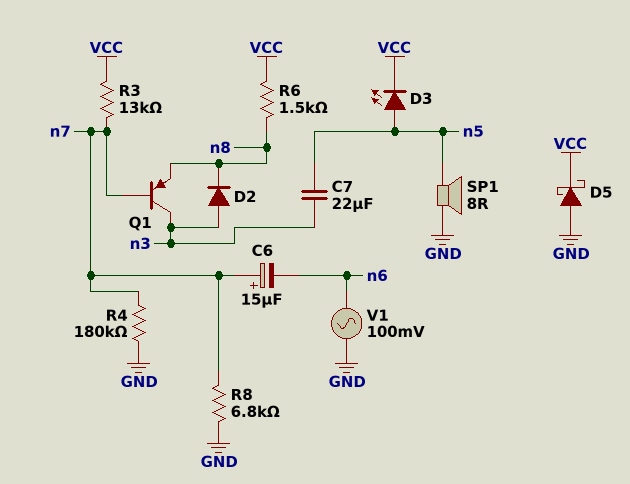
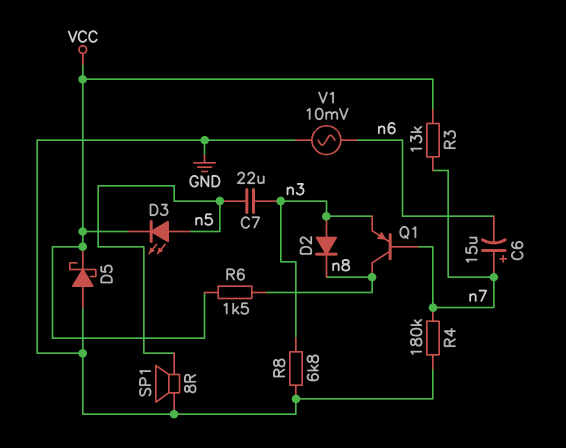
Q1: PNP (B n7, C n3, E n8) -> PNP (B n7, C n8, E n3)
R8: 6.8k (GND, n7) -> 6.8k (GND, n3)
V1: AC 100mV (GND, n6) -> AC 10mV (GND, n6)

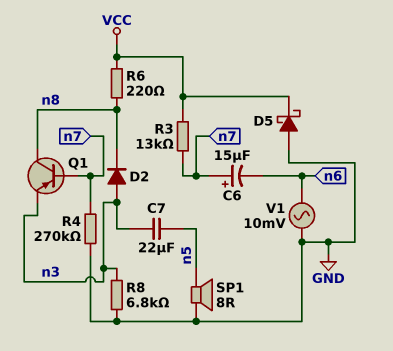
D3: LED (A n5, K VCC) -> none
R4: 180k (GND, n7) -> 270k (GND, n7)
R6: 1.5k (VCC, n8) -> 220 (VCC, n8)

